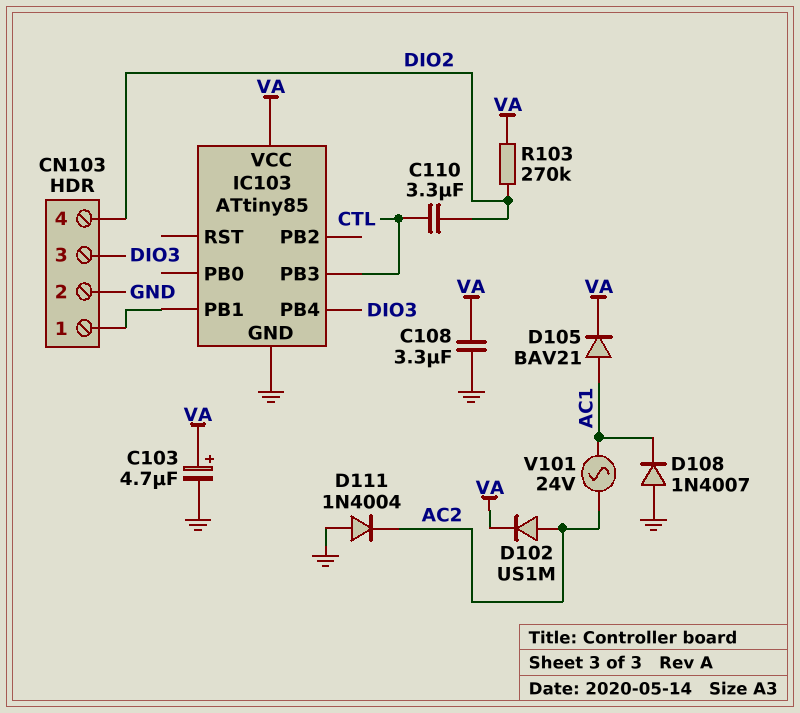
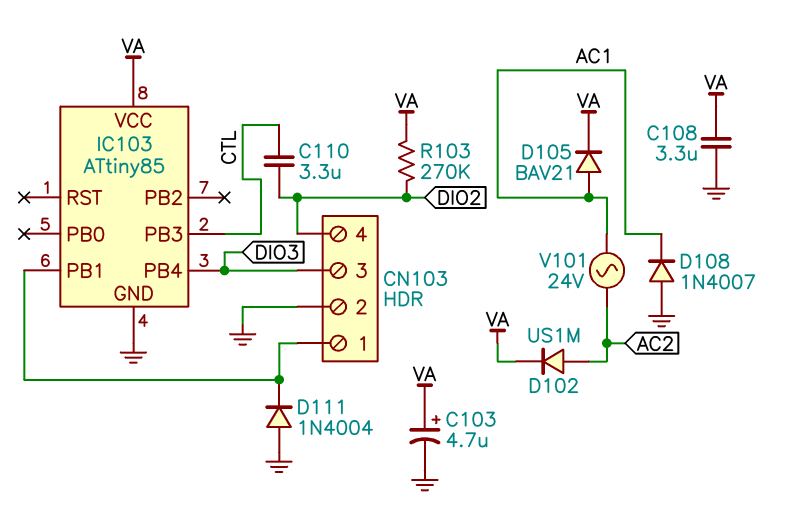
D111: diode 1N4004 (A GND, K AC2) -> diode 1N4004 (A GND, K CN103/1)

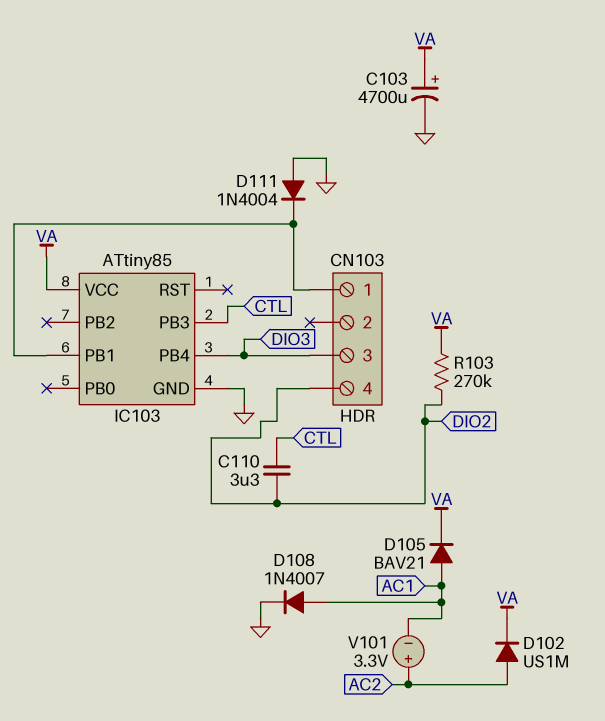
C103: 4.7uF (plus VA, minus GND) -> 4700uF (plus VA, minus GND)
C108: 3.3uF (GND, VA) -> none
CN103 pin 2: GND -> none
D108: diode 1N4007 (A GND, K AC1) -> diode 1N4007 (A AC1, K GND)
V101: AC 24V (AC1, AC2) -> 3.3V (plus AC2, minus AC1)

